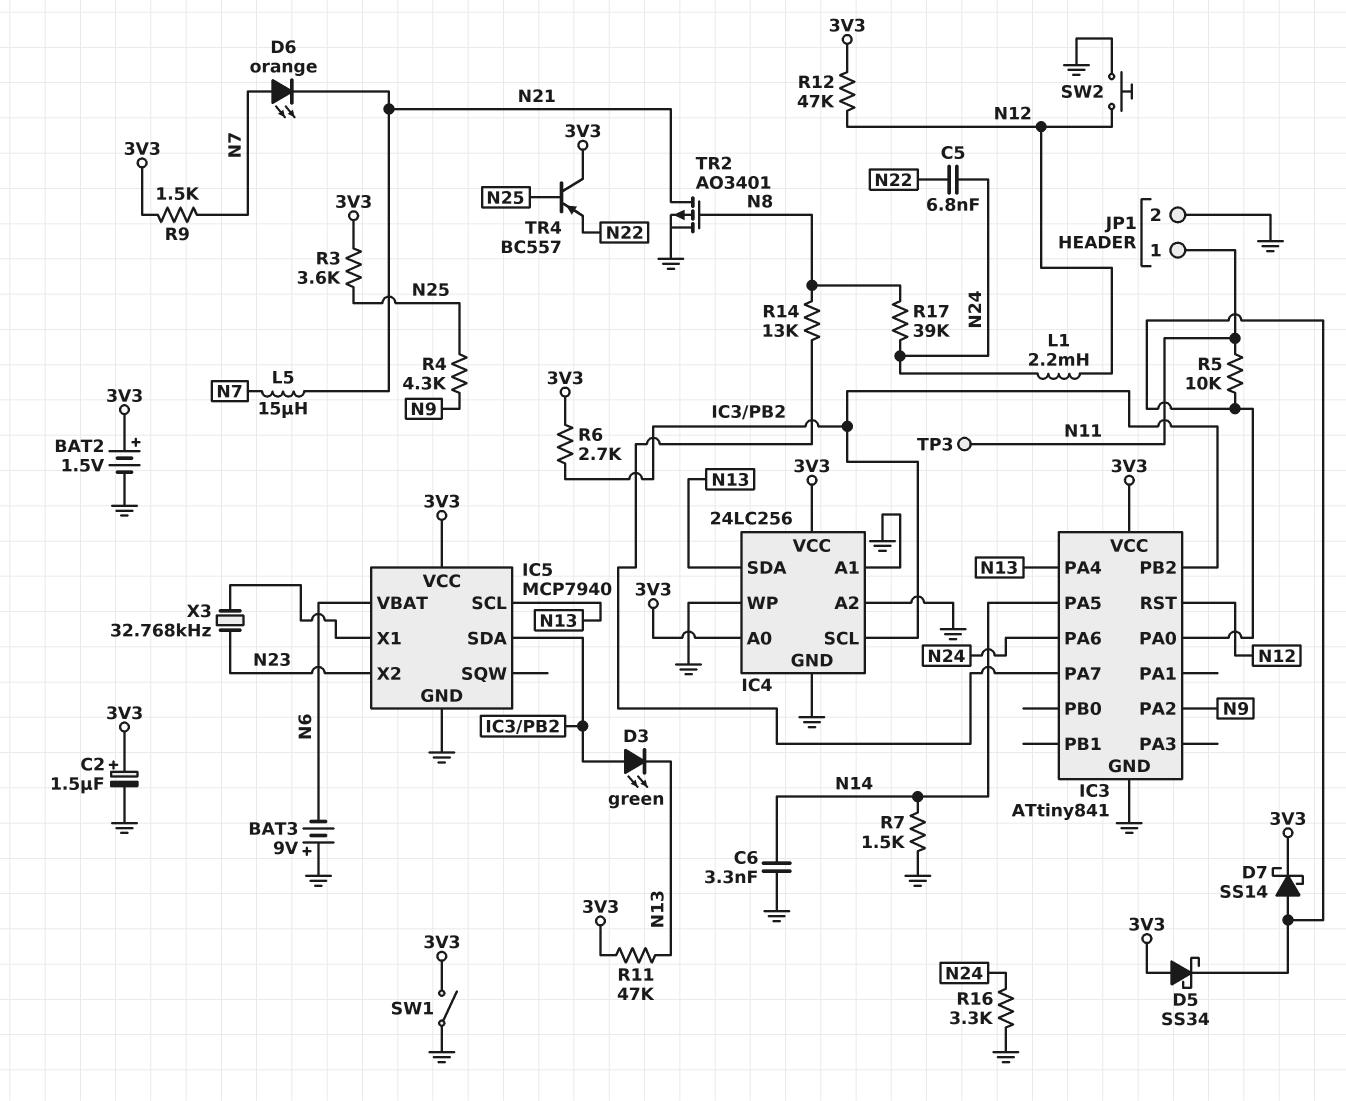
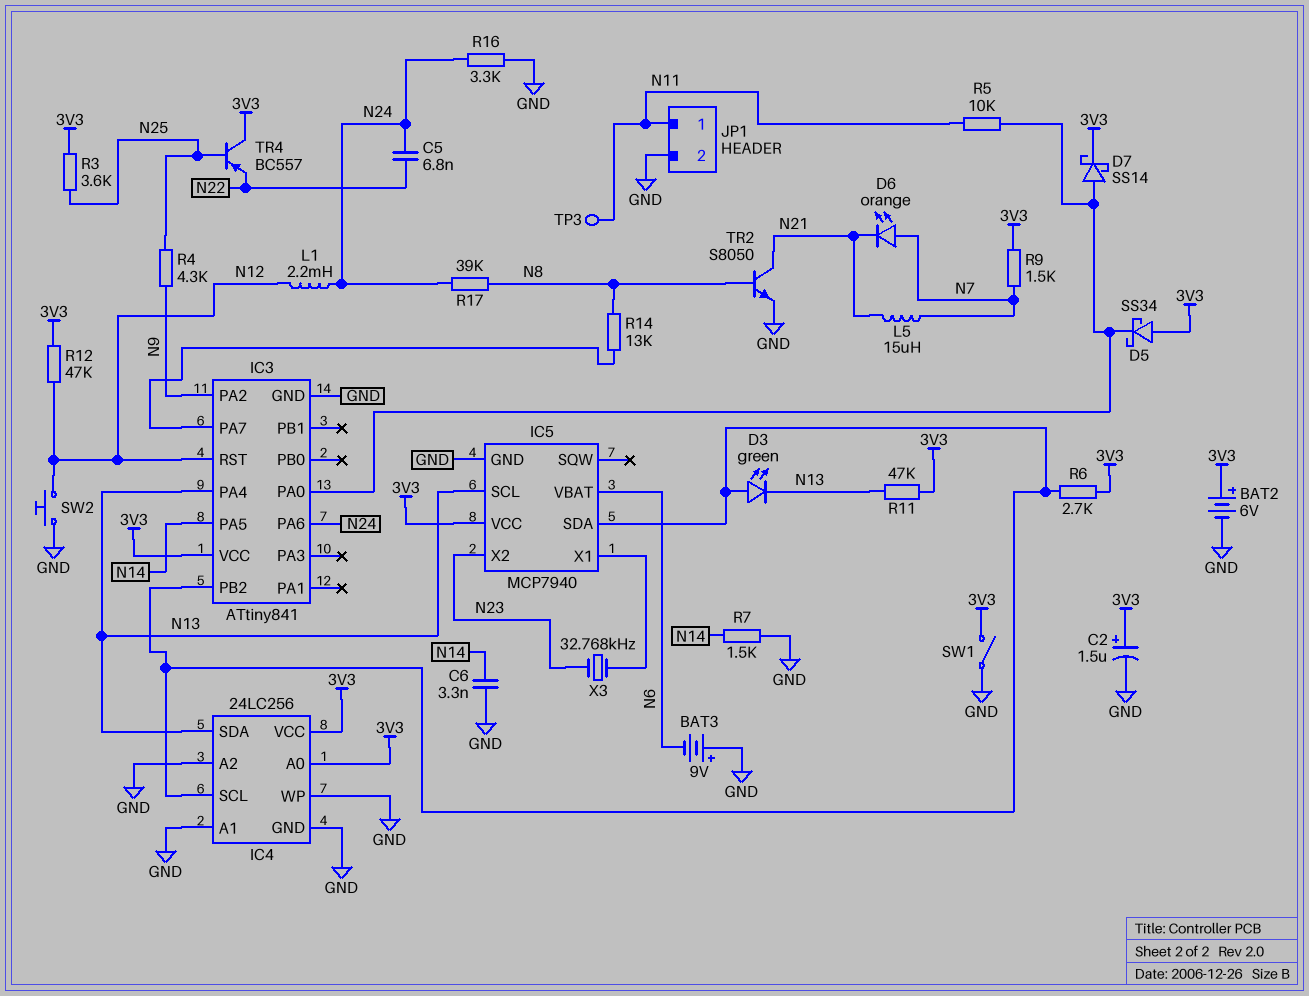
BAT2: 1.5V (plus 3V3, minus GND) -> 6V (plus 3V3, minus GND)
TR2: PMOS AO3401 (G N8, D N21, S GND) -> NPN S8050 (B N8, C N21, E GND)

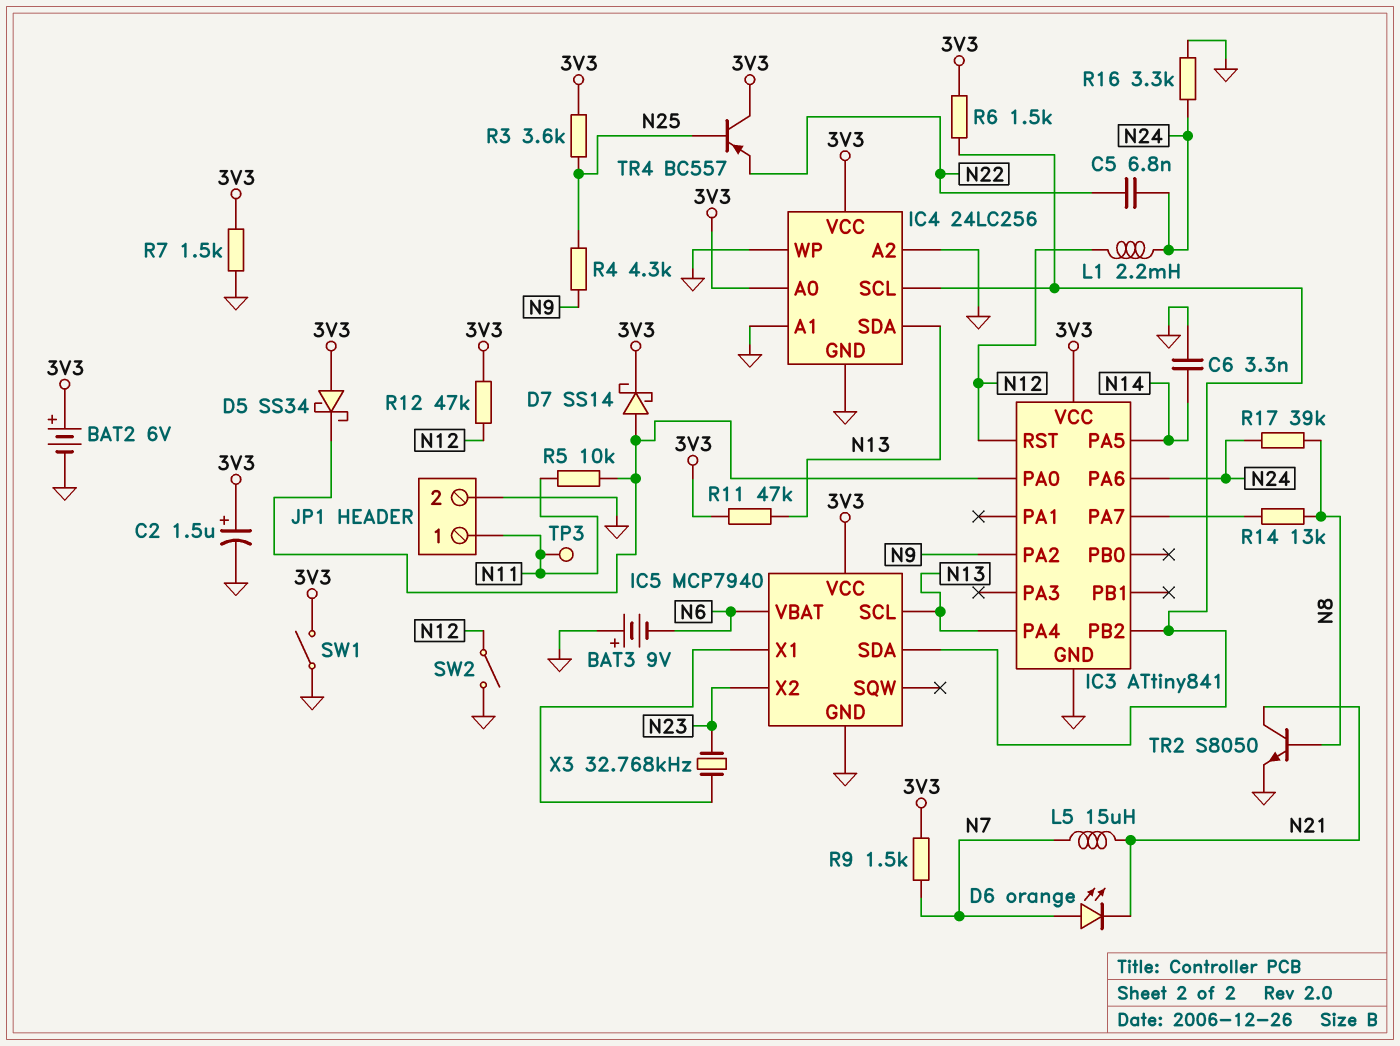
D3: LED green (A IC3/PB2, K N13) -> none
R6: 2.7k (3V3, IC3/PB2) -> 1.5k (3V3, IC3/PB2)
R7: 1.5k (GND, N14) -> 1.5k (3V3, GND)
SW2: button (GND, N12) -> switch (GND, N12)

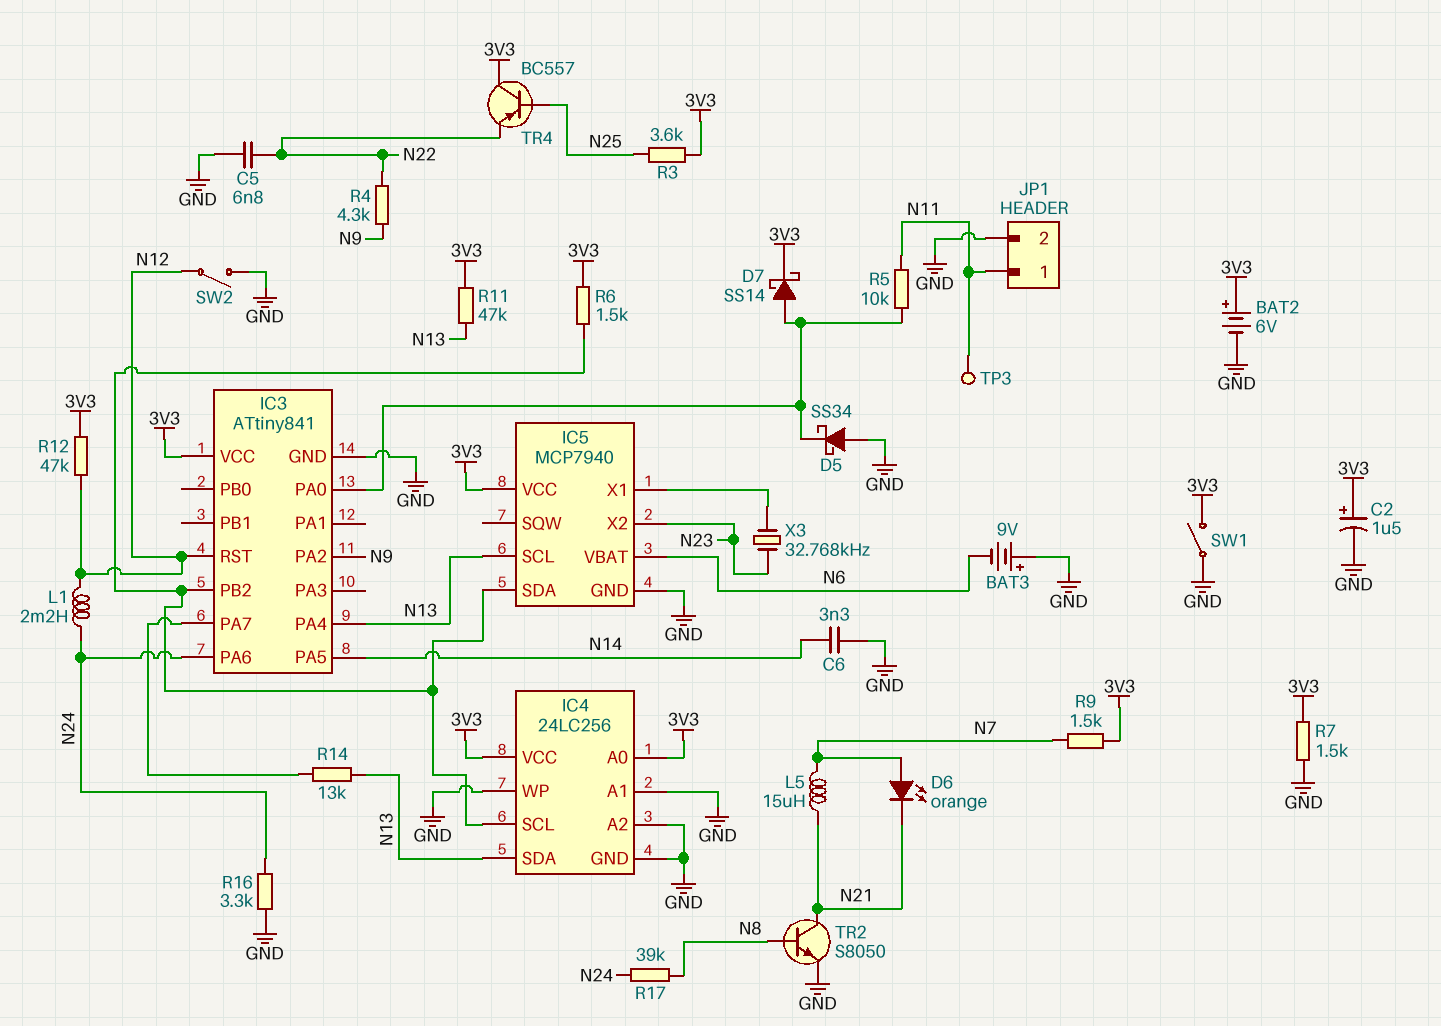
C5: 6.8nF (N22, N24) -> 6.8nF (GND, N22)
D5: schottky SS34 (A 3V3, K IC3/PA0) -> schottky SS34 (A GND, K IC3/PA0)
R4: 4.3k (N9, N25) -> 4.3k (N9, N22)
R14: 13k (IC3/PA7, N8) -> 13k (IC3/PA7, N13)

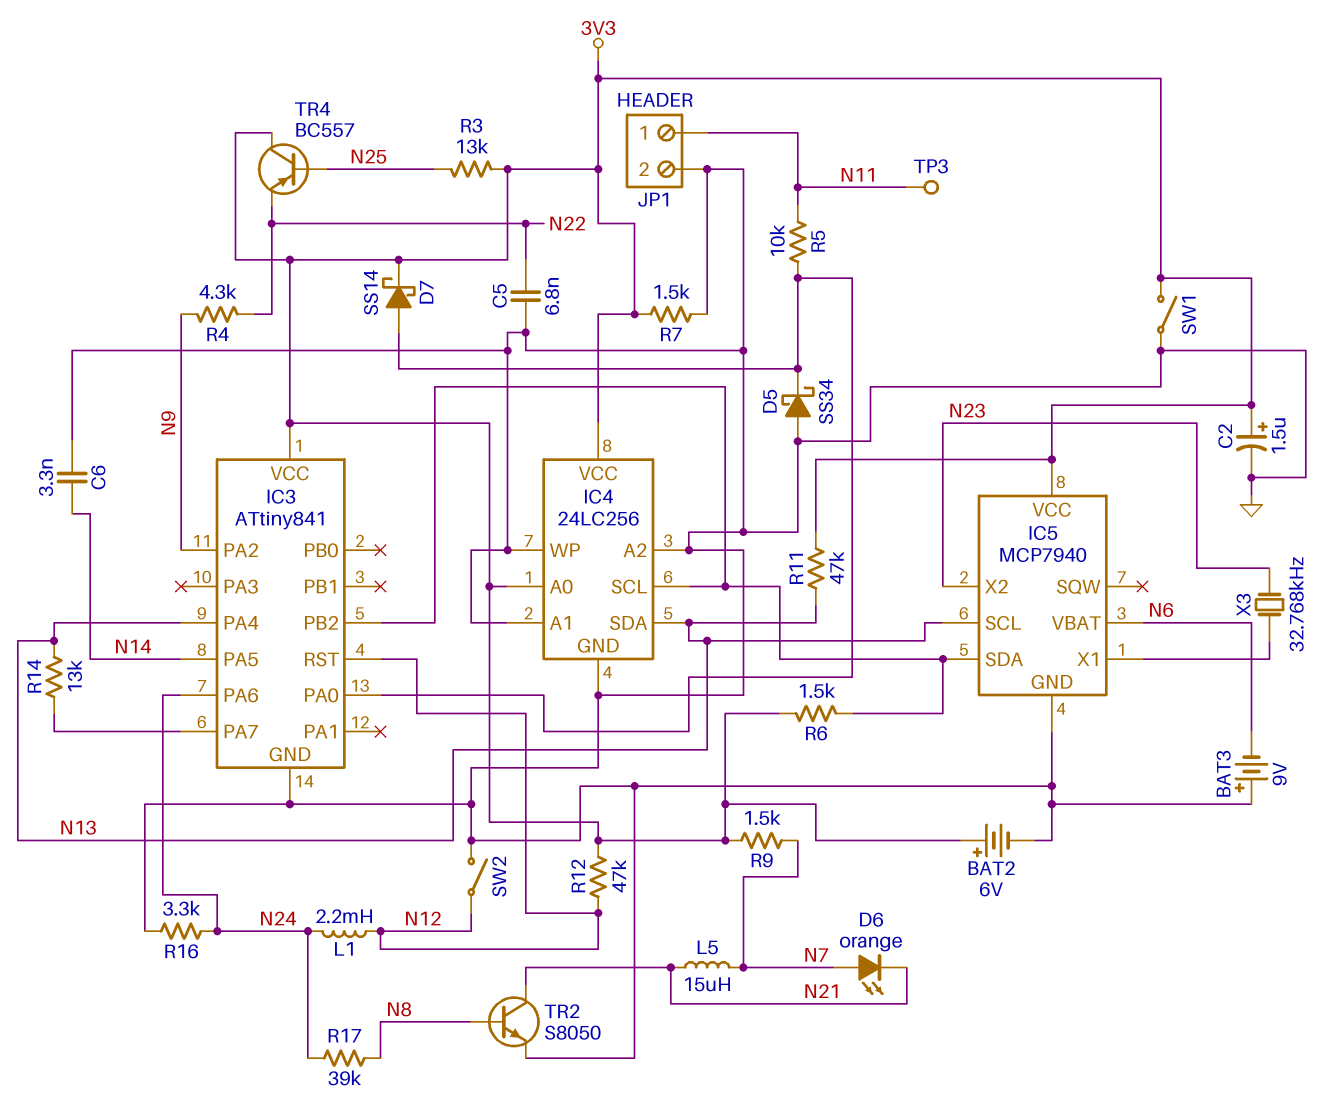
R3: 3.6k (3V3, N25) -> 13k (3V3, N25)

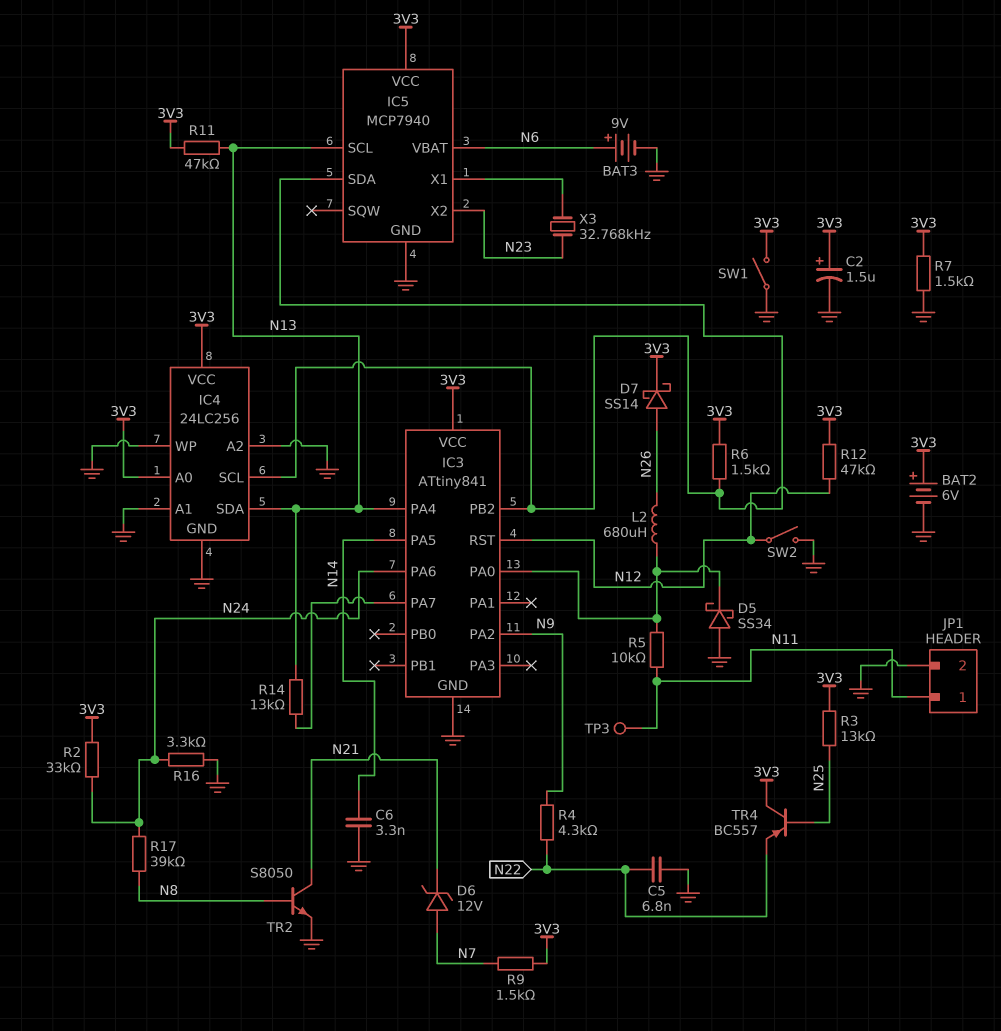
BAT3: 9V (plus GND, minus N6) -> 9V (plus N6, minus GND)
D6: LED orange (A N7, K N21) -> zener 12V (A N7, K N21)
D7: schottky SS14 (A IC3/PA0, K 3V3) -> schottky SS14 (A N26, K 3V3)
L1: 2.2mH (N12, N24) -> none
L2: none -> 680uH (IC3/PA0, N26)
L5: 15uH (N7, N21) -> none
R2: none -> 33k (3V3, N24)

